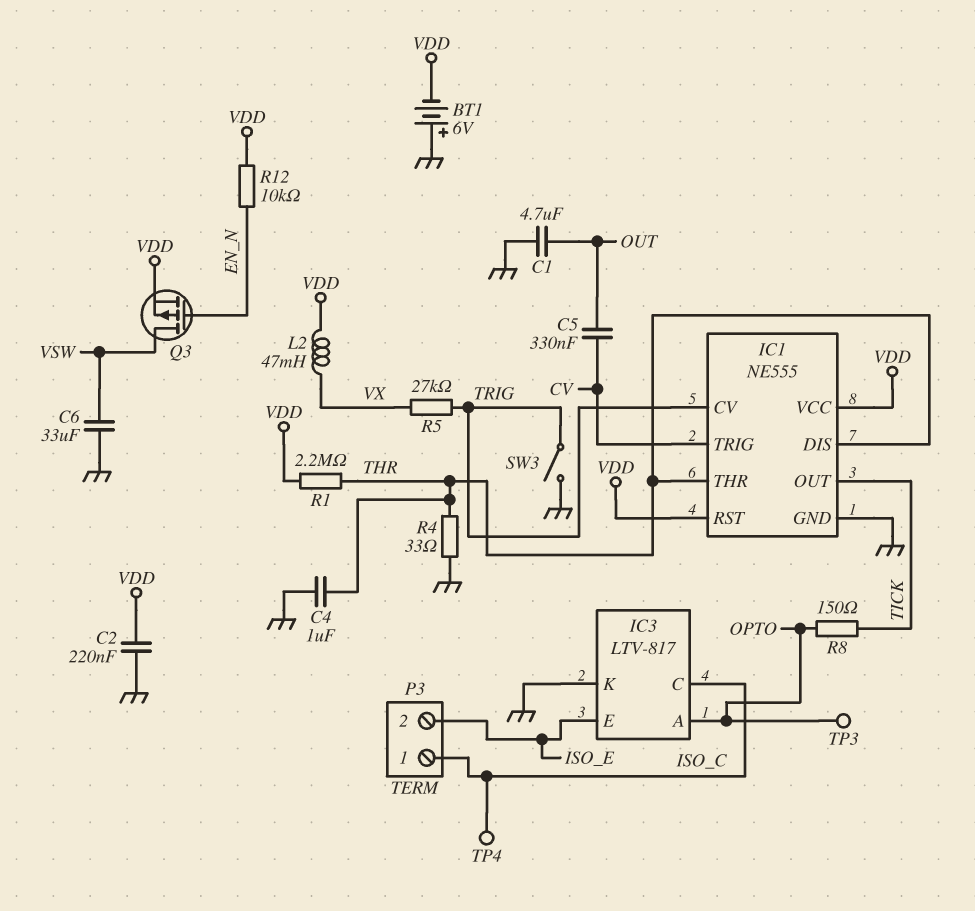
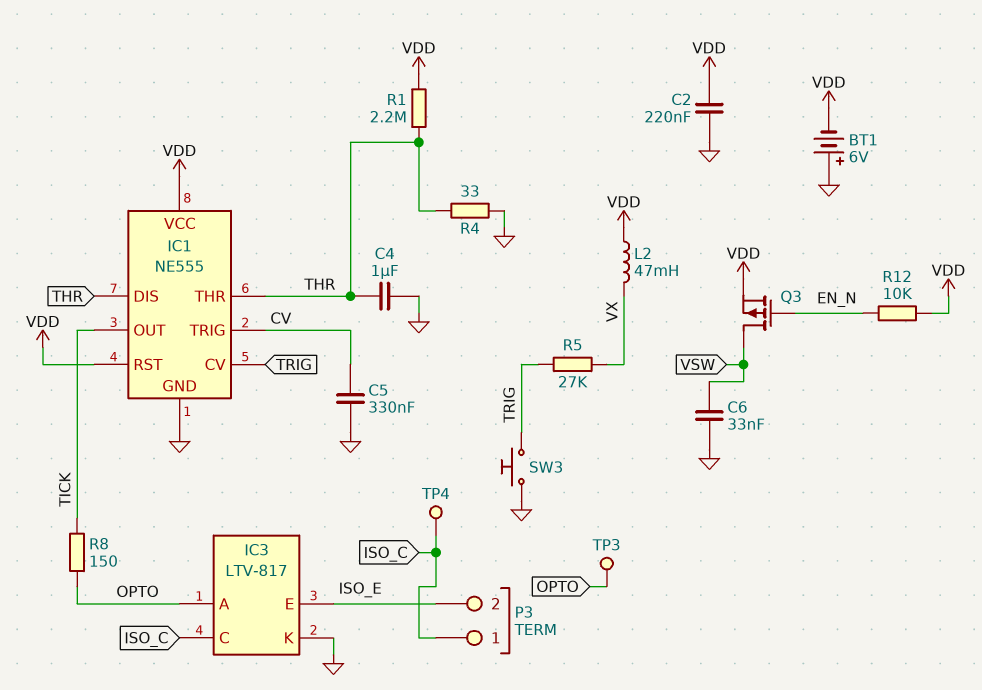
C1: 4.7uF (GND, OUT) -> none
C5: 330nF (CV, OUT) -> 330nF (CV, GND)
C6: 33uF (GND, VSW) -> 33nF (GND, VSW)
SW3: switch (GND, TRIG) -> button (GND, TRIG)

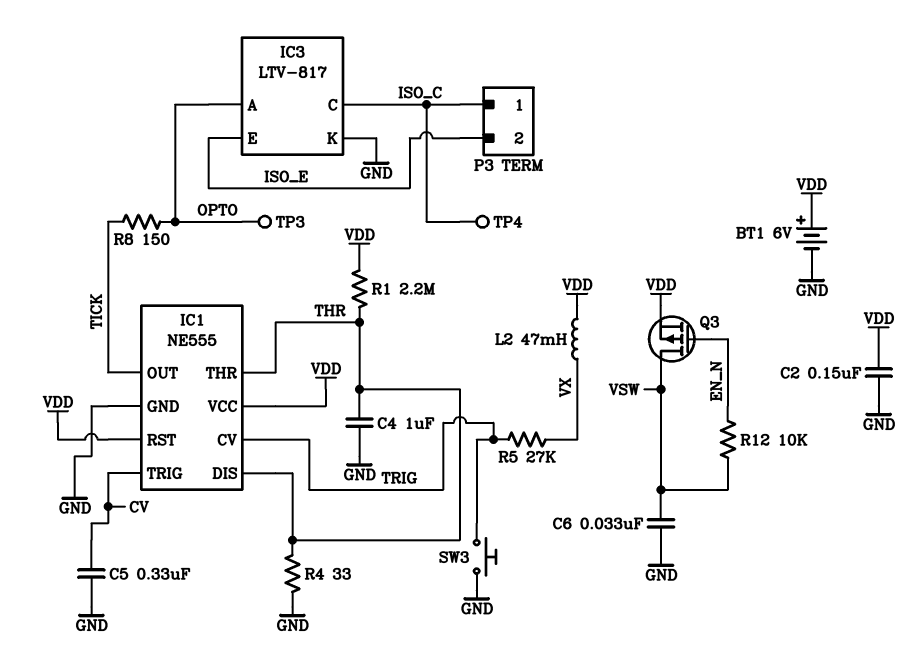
BT1: 6V (plus GND, minus VDD) -> 6V (plus VDD, minus GND)
C2: 220nF (GND, VDD) -> 150nF (GND, VDD)
R12: 10k (EN_N, VDD) -> 10k (EN_N, VSW)

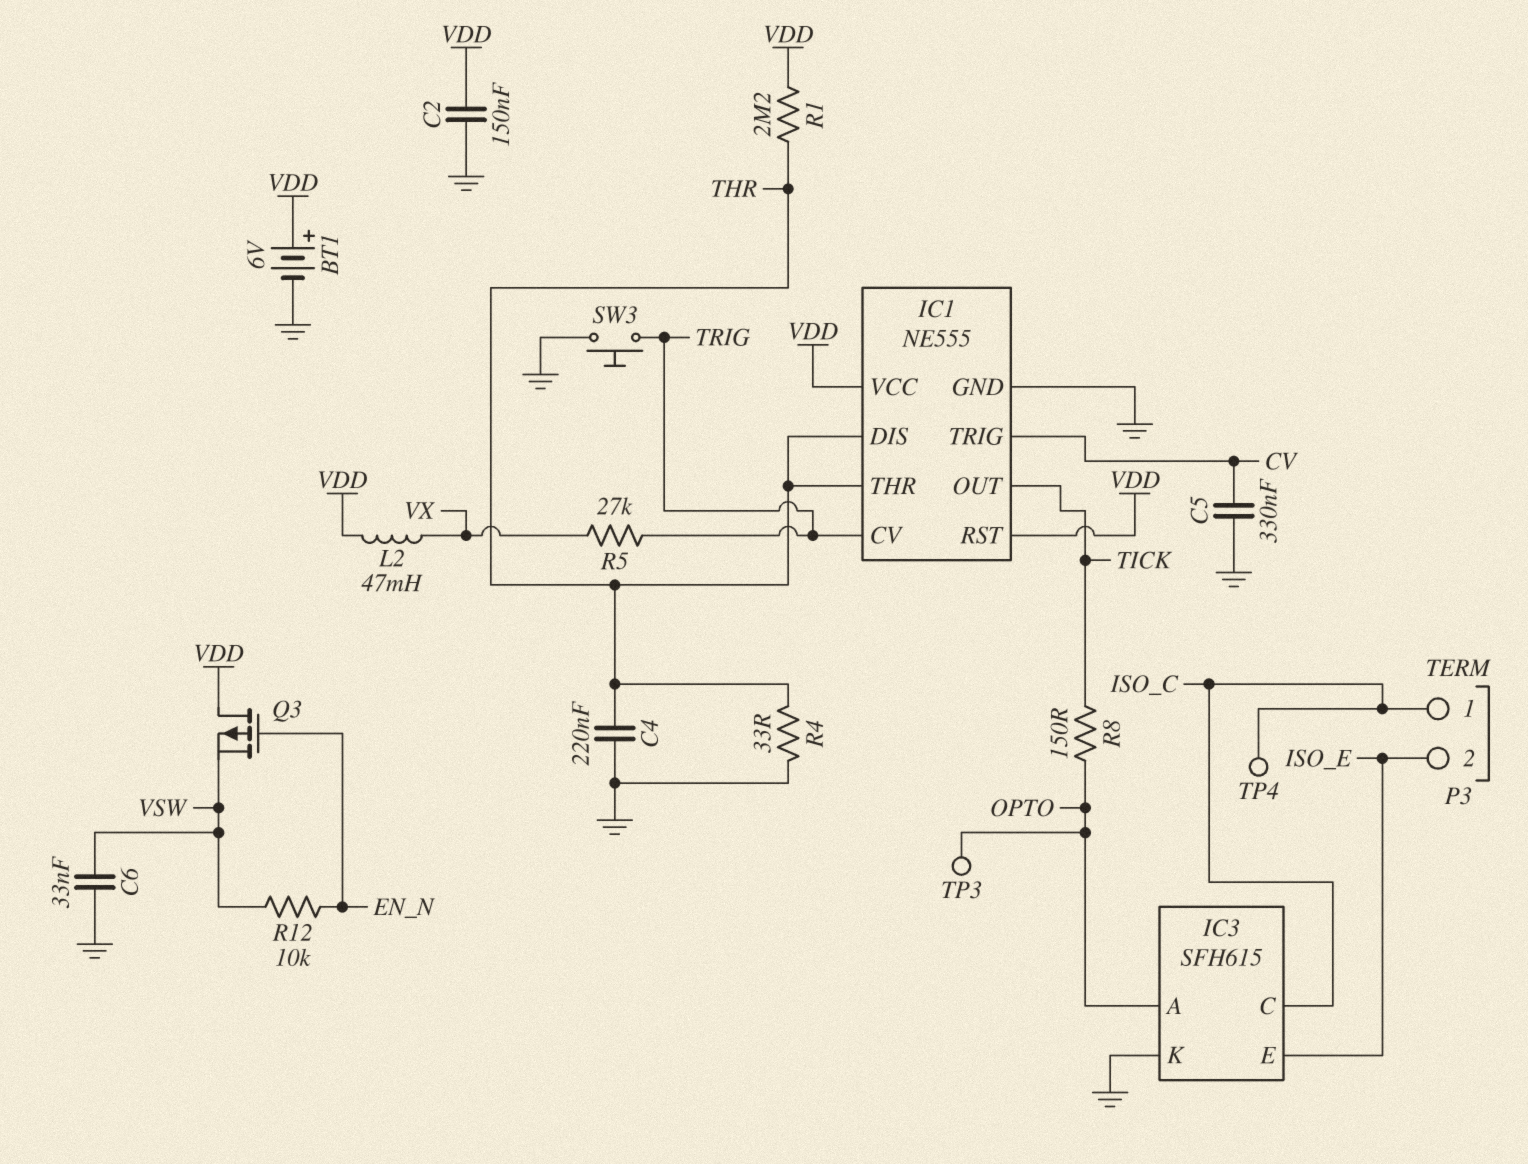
C4: 1uF (GND, THR) -> 220nF (GND, THR)
IC3: LTV-817 -> SFH615
Q3: PMOS (G EN_N, D VSW, S VDD) -> PMOS (G EN_N, D VDD, S VSW)

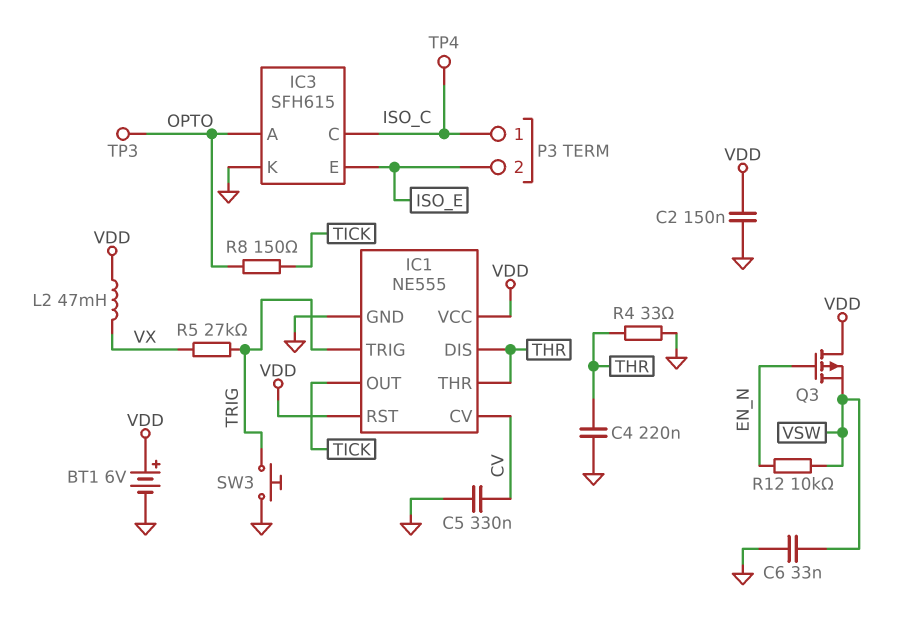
IC1 pin CV: TRIG -> CV
IC1 pin TRIG: CV -> TRIG
R1: 2.2M (THR, VDD) -> none

